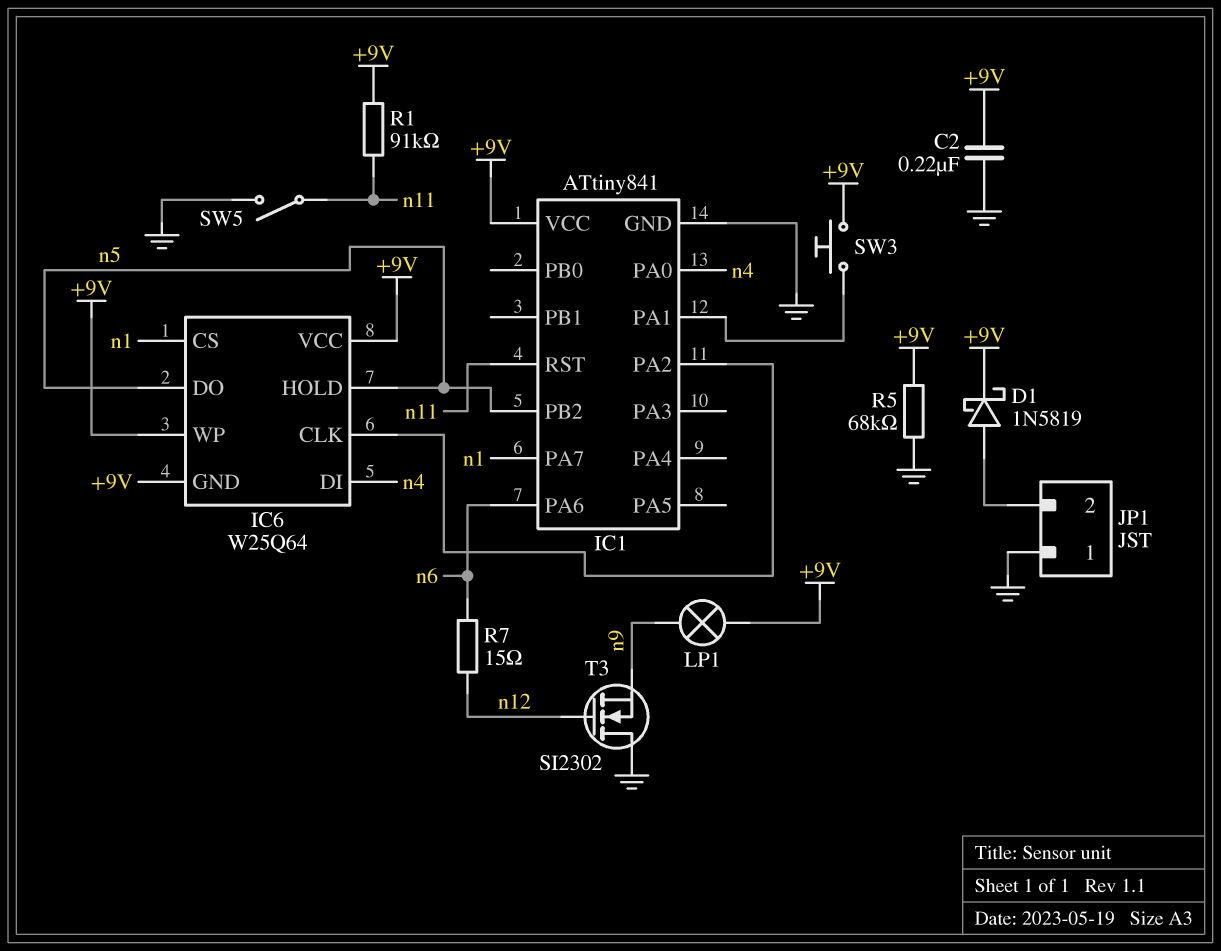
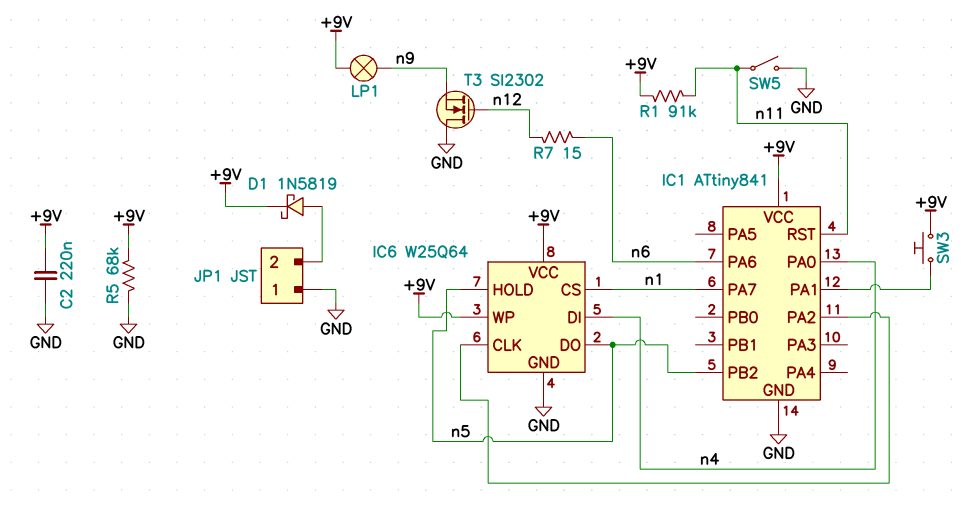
IC6 pin GND: +9V -> GND

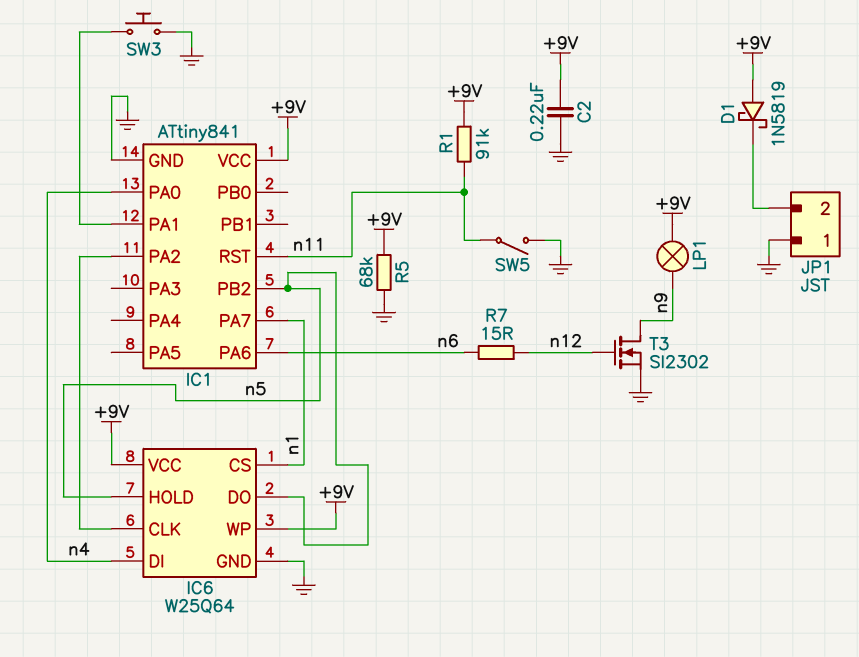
D1: schottky 1N5819 (A JP1/2, K +9V) -> schottky 1N5819 (A +9V, K JP1/2)
SW3: button (+9V, IC1/PA1) -> button (GND, IC1/PA1)
T3: NMOS SI2302 (G n12, D GND, S n9) -> NMOS SI2302 (G n12, D n9, S GND)

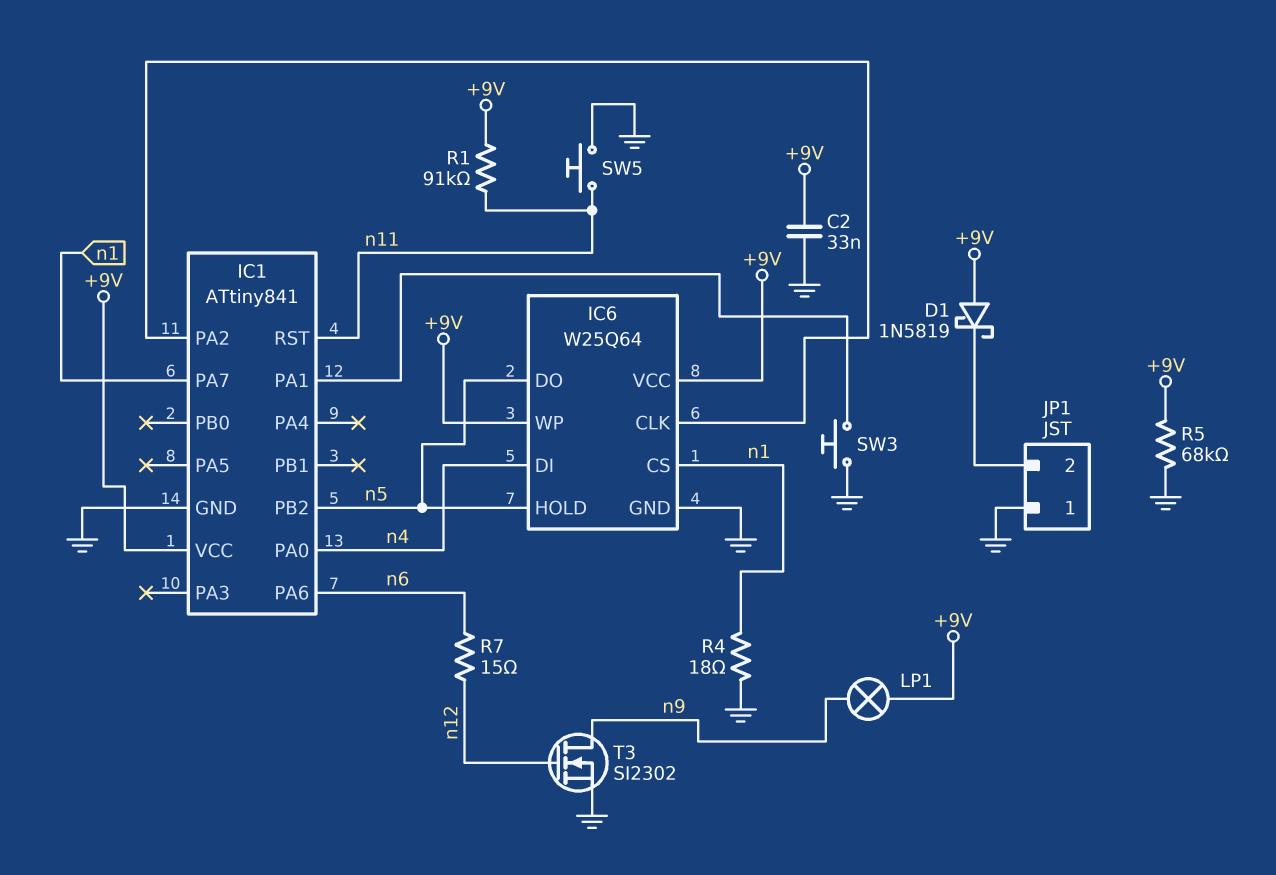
C2: 220nF (+9V, GND) -> 33nF (+9V, GND)
R4: none -> 18 (GND, n1)
SW5: switch (GND, n11) -> button (GND, n11)

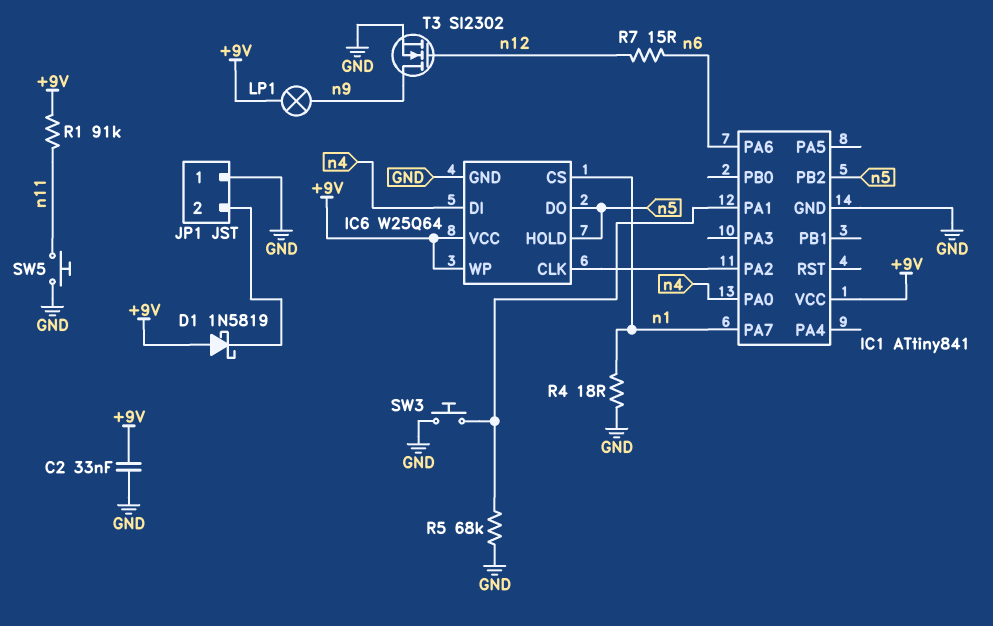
IC1 pin RST: n11 -> none
R5: 68k (+9V, GND) -> 68k (GND, IC1/PA1)

